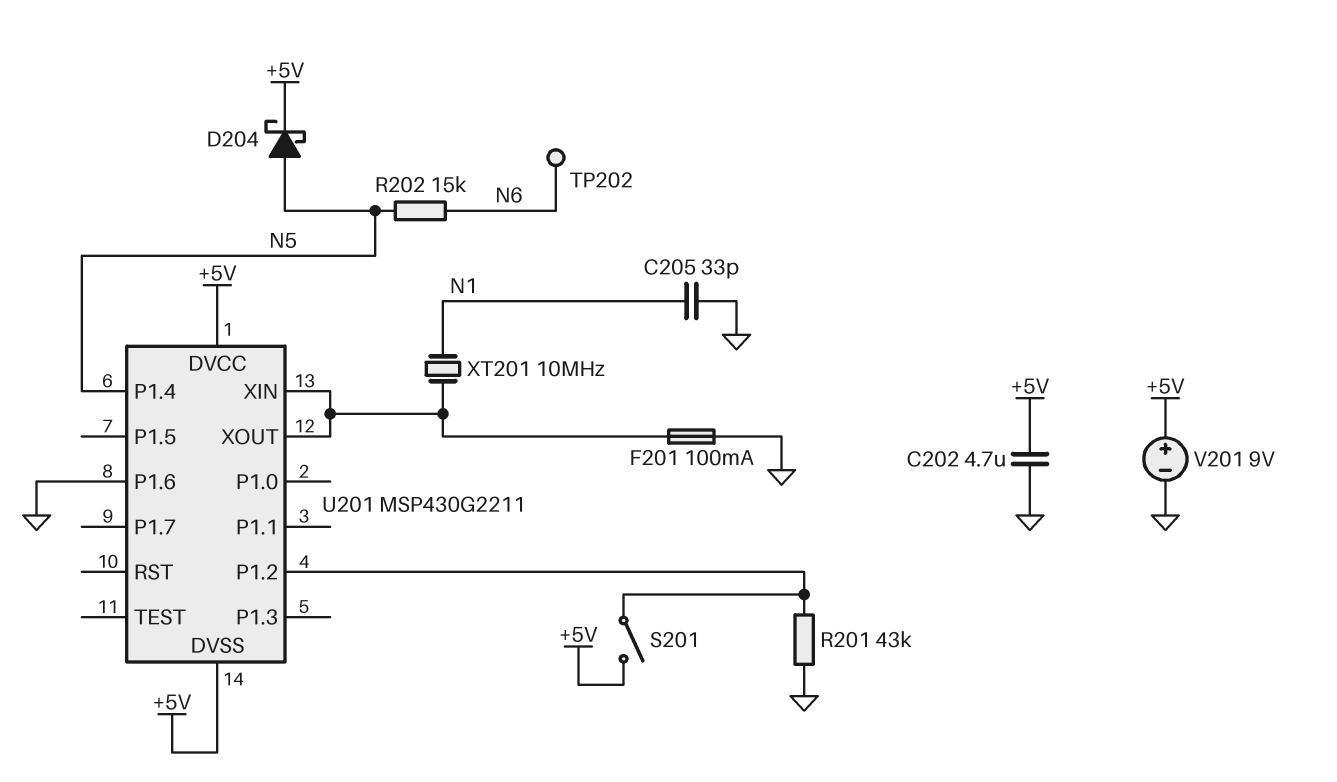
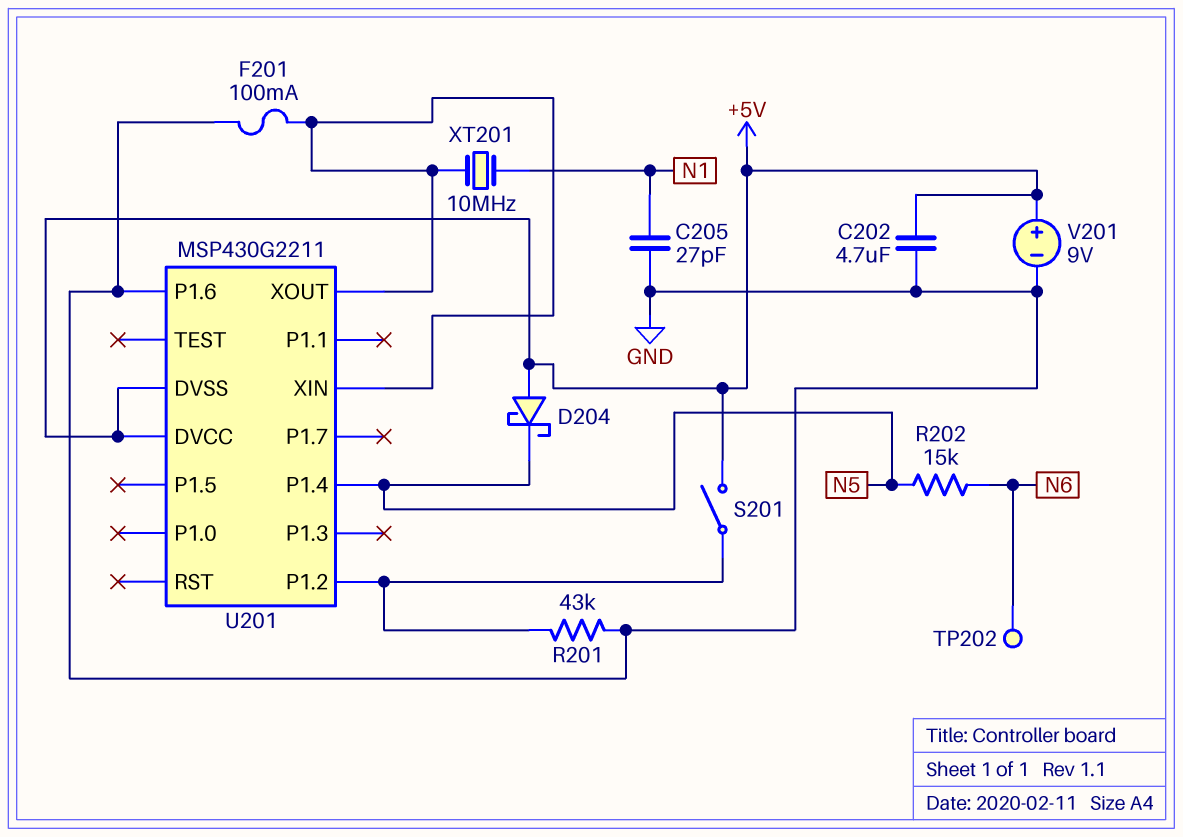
C205: 33pF (GND, N1) -> 27pF (GND, N1)
D204: schottky (A N5, K +5V) -> schottky (A +5V, K N5)

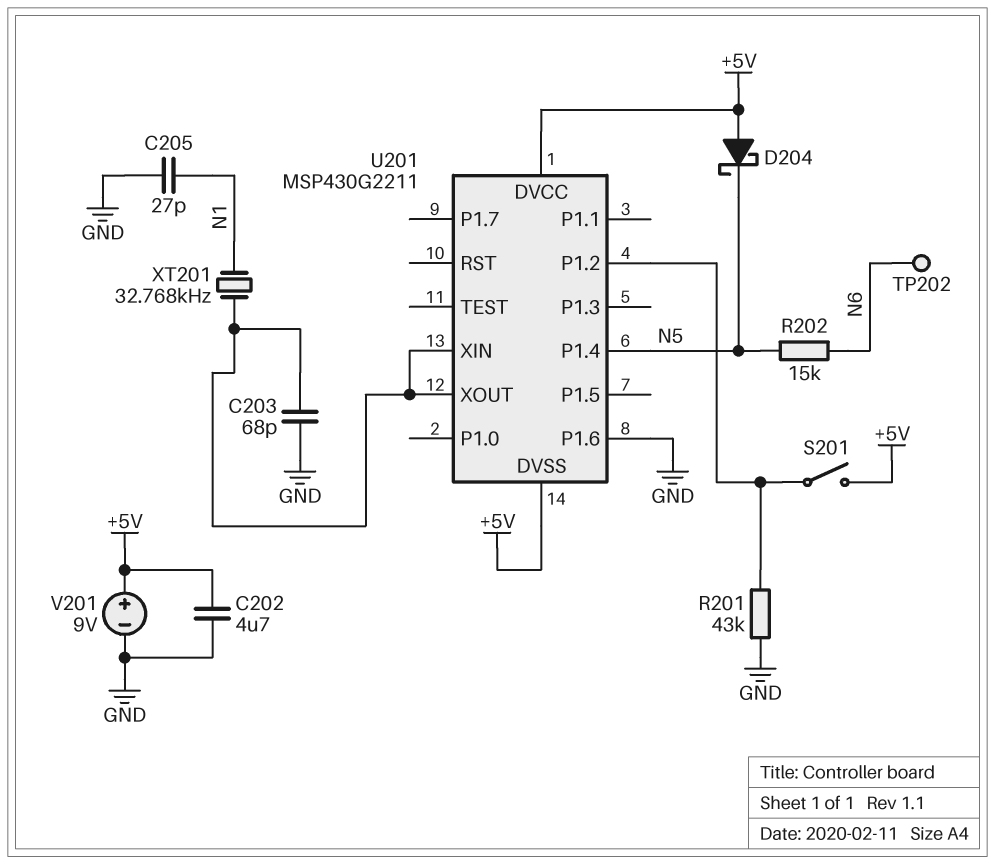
C203: none -> 68pF (GND, U201/XIN)
F201: 100mA (GND, U201/XIN) -> none
XT201: 10MHz (N1, U201/XIN) -> 32.768kHz (N1, U201/XIN)

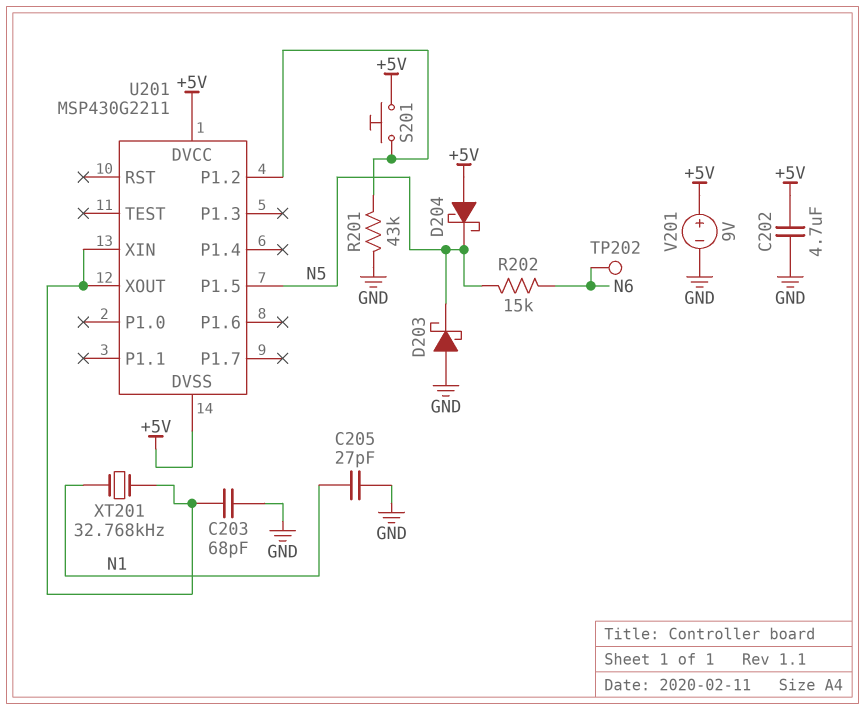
D203: none -> schottky (A GND, K N5)
S201: switch (+5V, U201/P1.2) -> button (+5V, U201/P1.2)
U201 pin P1.4: N5 -> none
U201 pin P1.5: none -> N5
U201 pin P1.6: GND -> none

